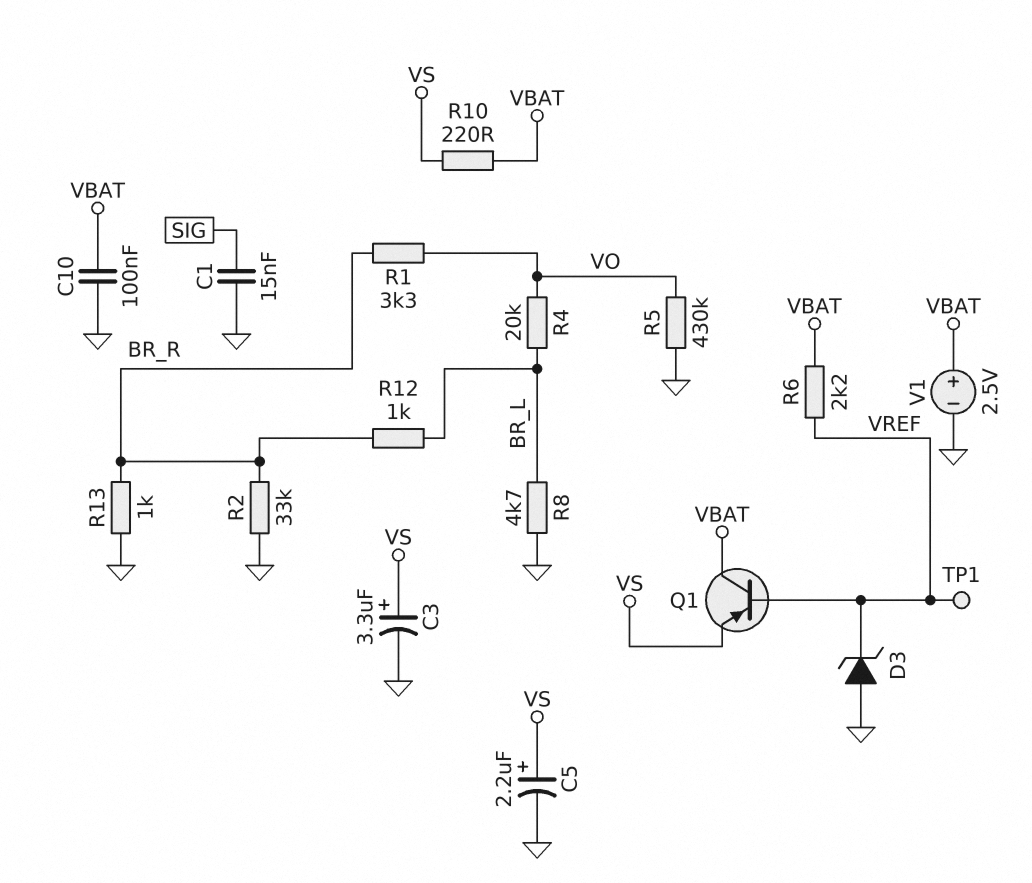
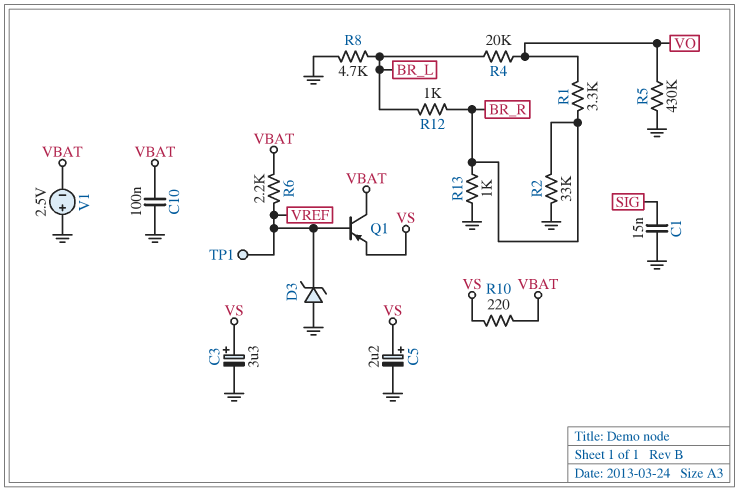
V1: 2.5V (plus VBAT, minus GND) -> 2.5V (plus GND, minus VBAT)

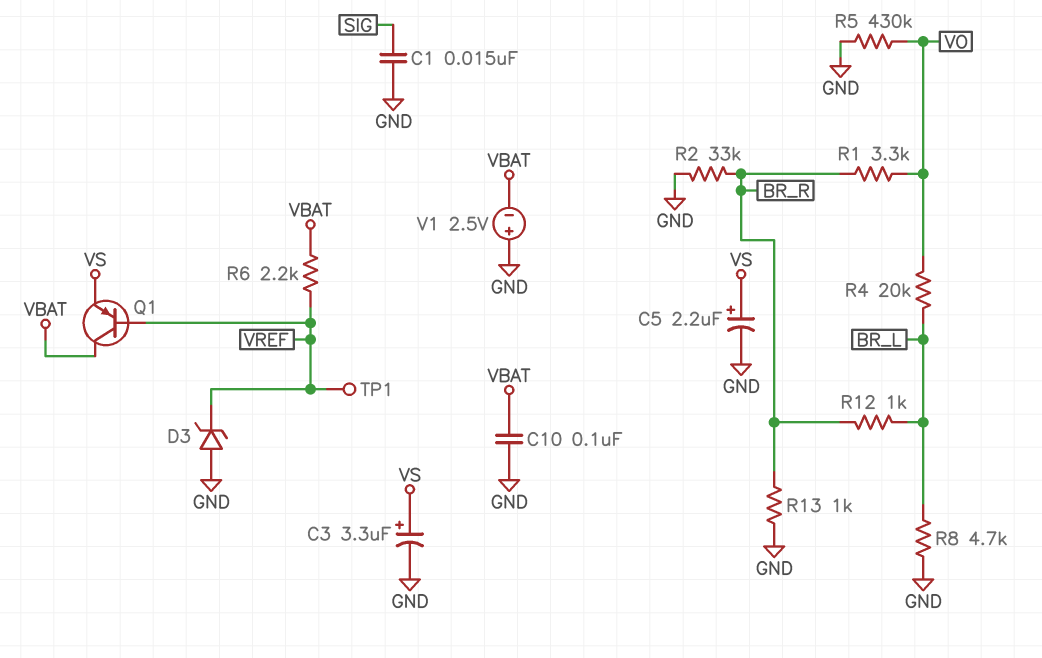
R10: 220 (VBAT, VS) -> none

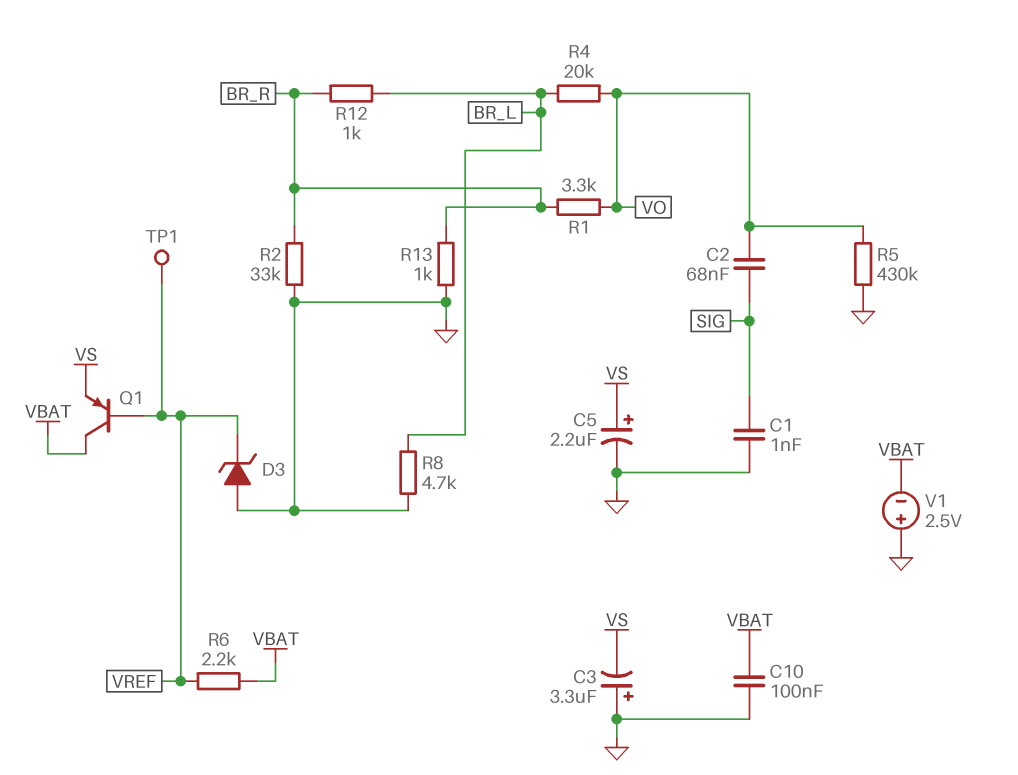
C1: 15nF (GND, SIG) -> 1nF (GND, SIG)
C2: none -> 68nF (SIG, VO)
C3: 3.3uF (plus VS, minus GND) -> 3.3uF (plus GND, minus VS)

